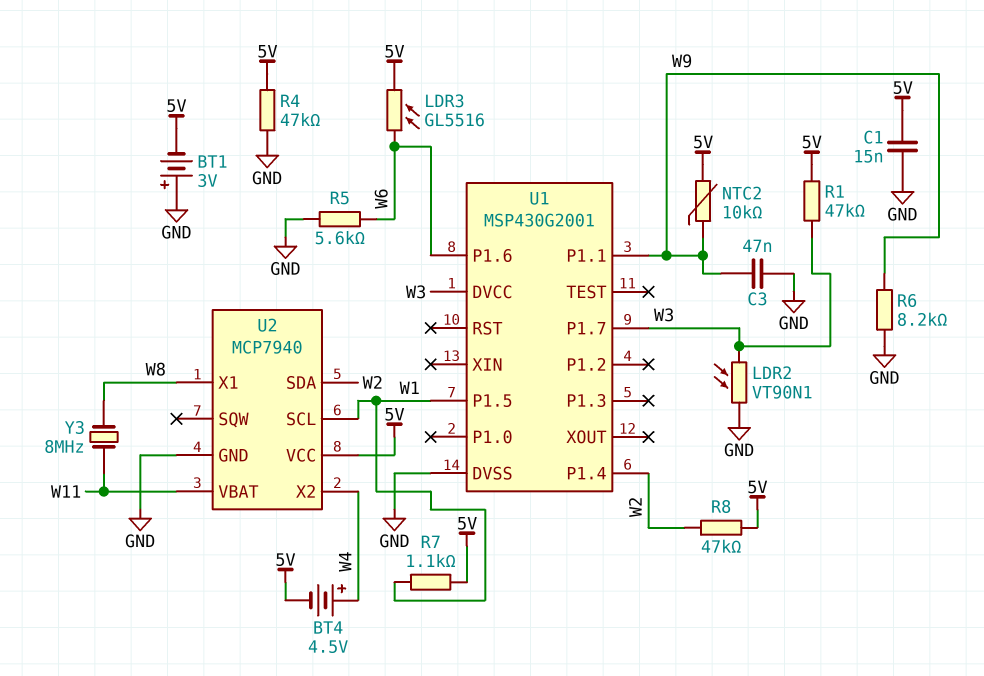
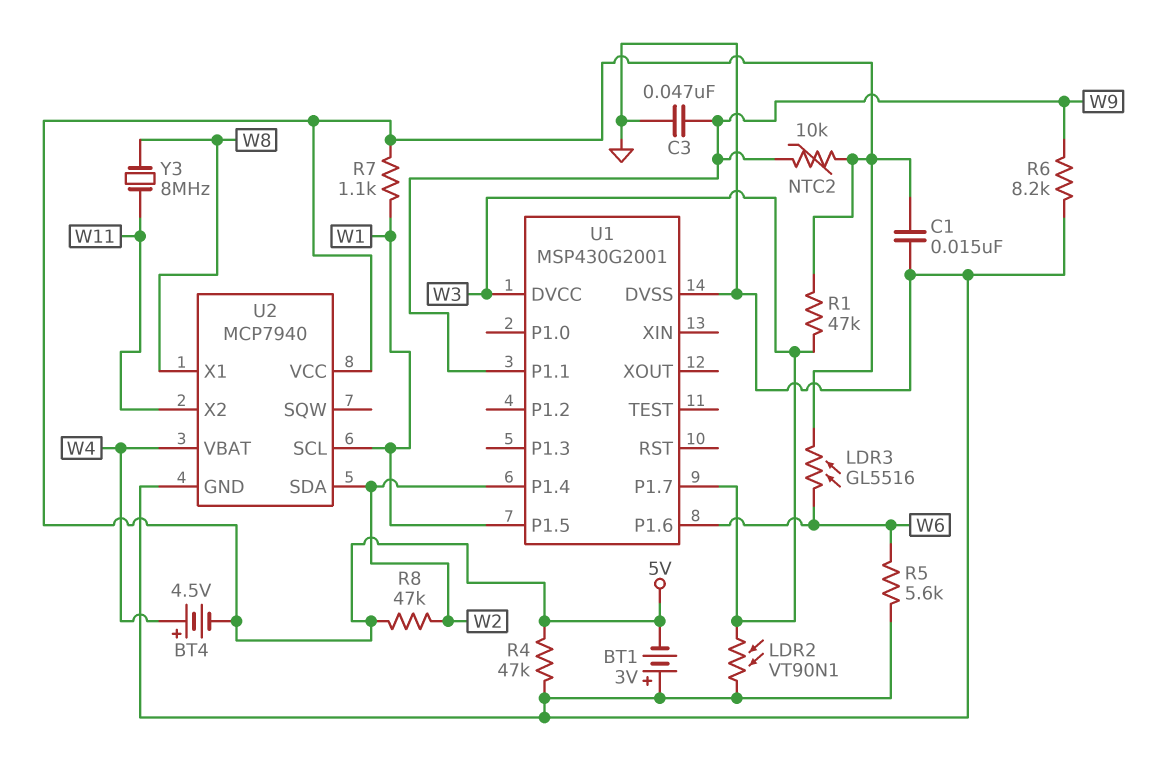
U2 pin VBAT: W11 -> W4
U2 pin X2: W4 -> W11

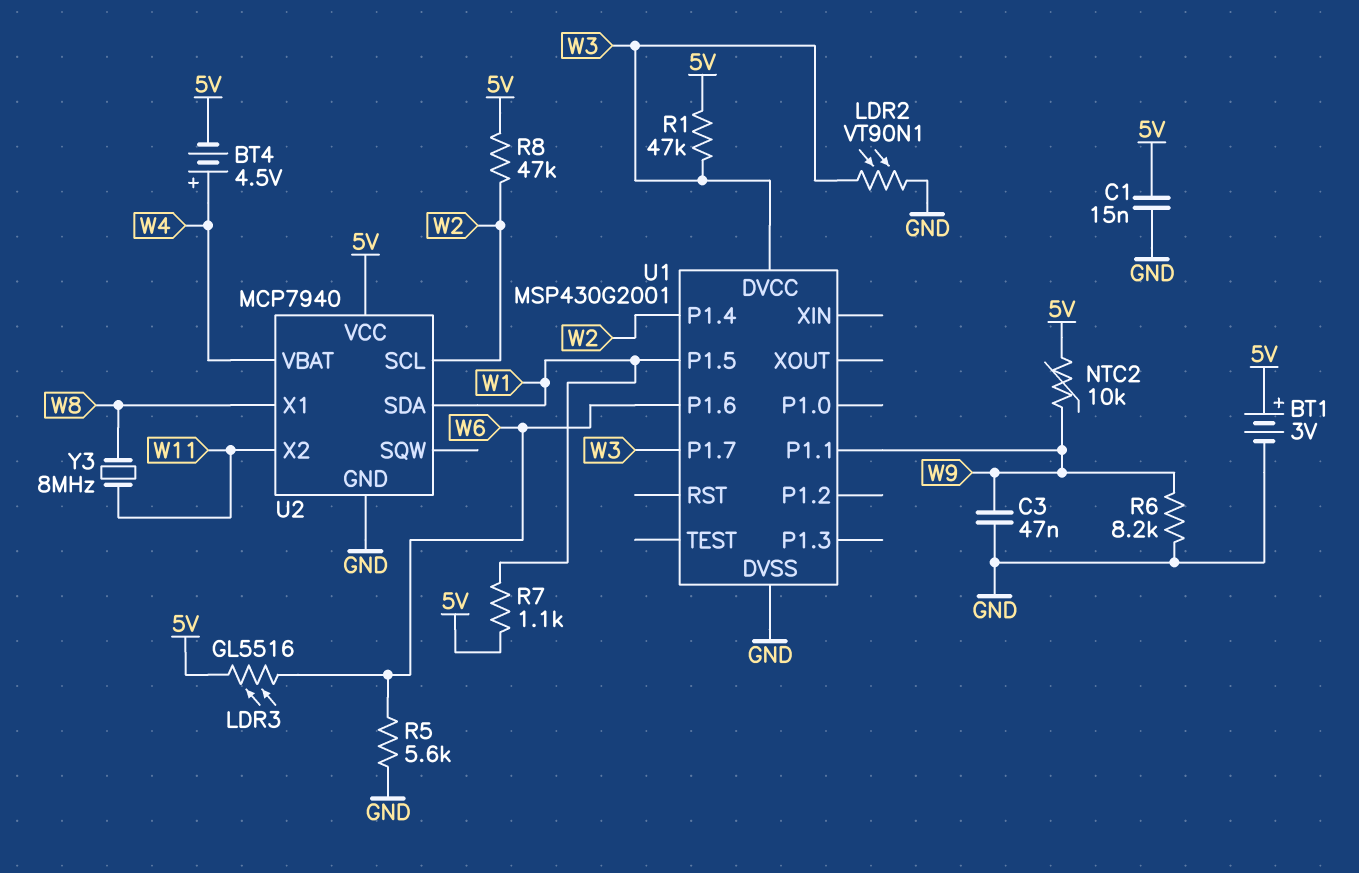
BT1: 3V (plus GND, minus 5V) -> 3V (plus 5V, minus GND)
R4: 47k (5V, GND) -> none
U2 pin SCL: W1 -> W2
U2 pin SDA: W2 -> W1

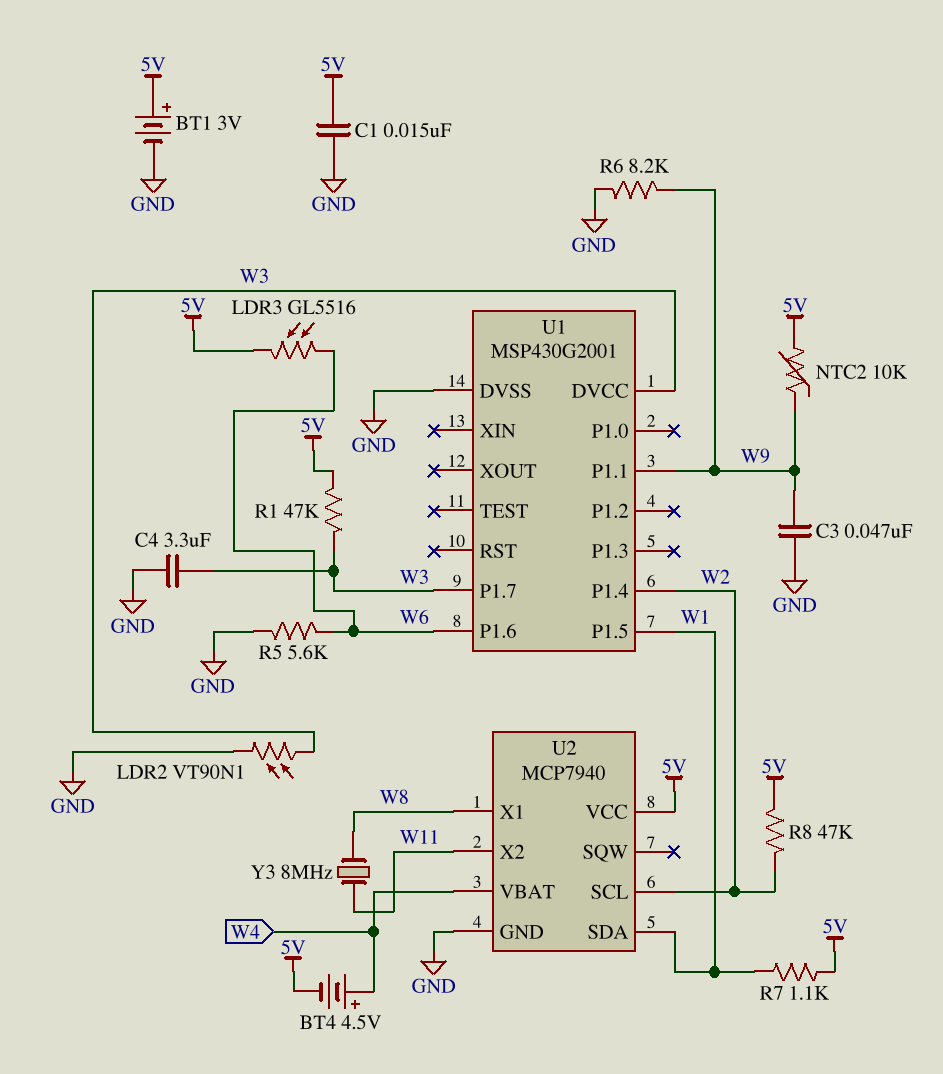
C4: none -> 3.3uF (GND, W3)

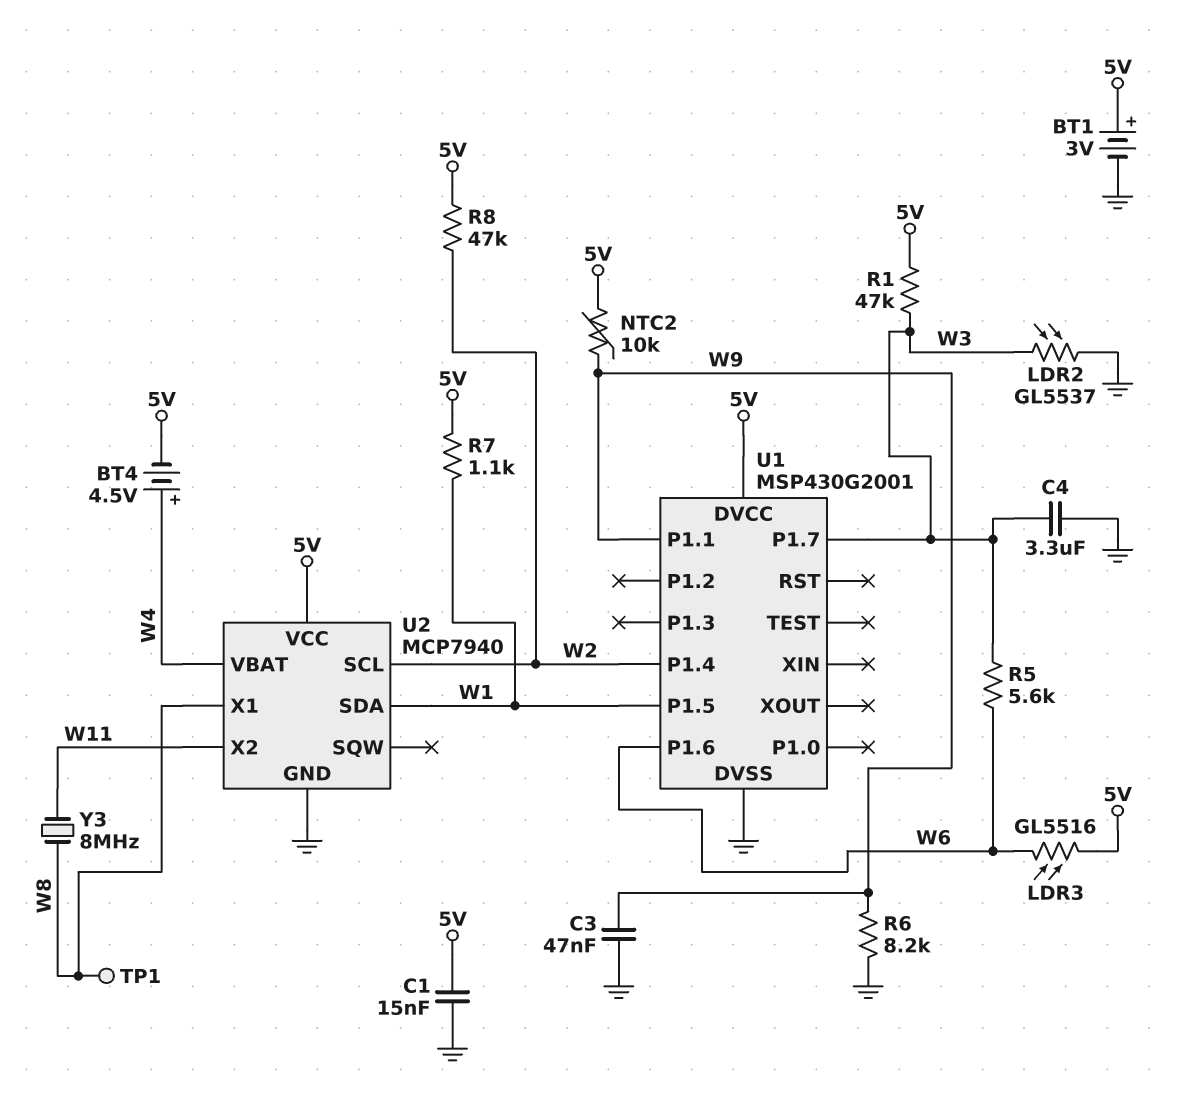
LDR2: VT90N1 (GND, W3) -> GL5537 (GND, W3)
R5: 5.6k (GND, W6) -> 5.6k (W3, W6)
TP1: none -> test point (W8)
U1 pin DVCC: W3 -> 5V

